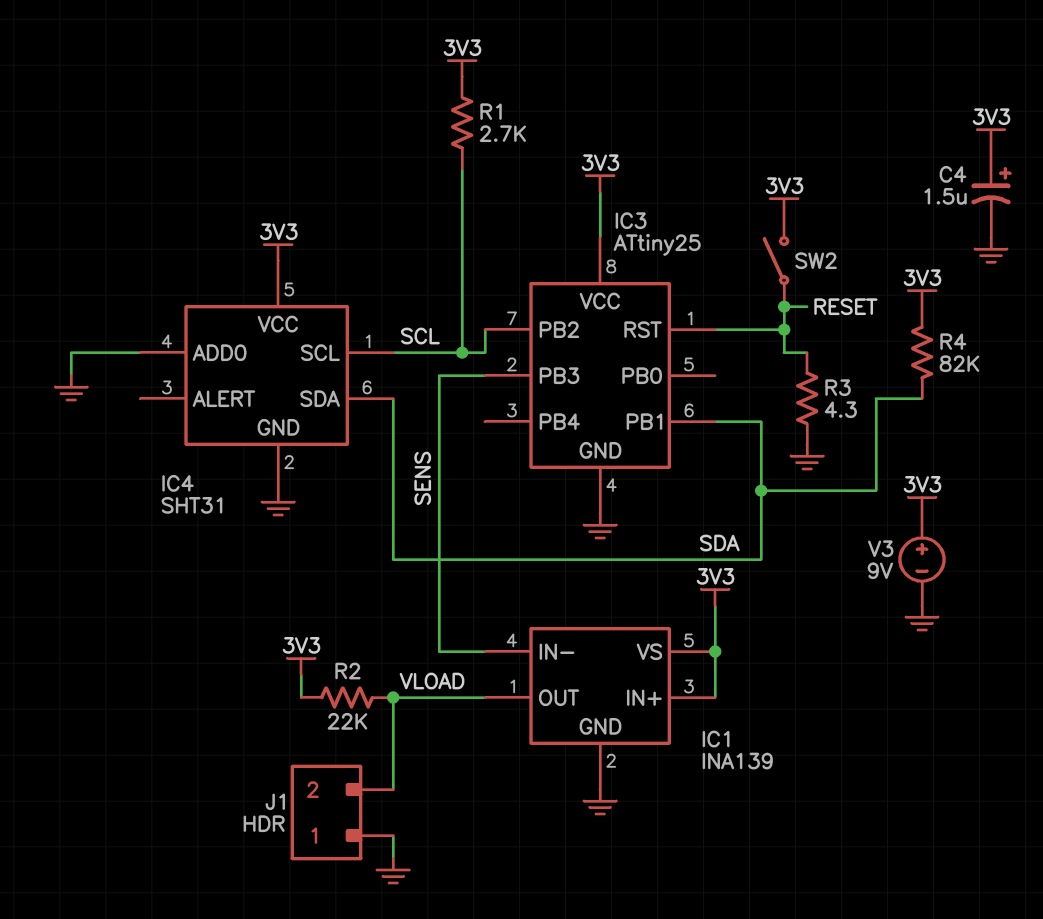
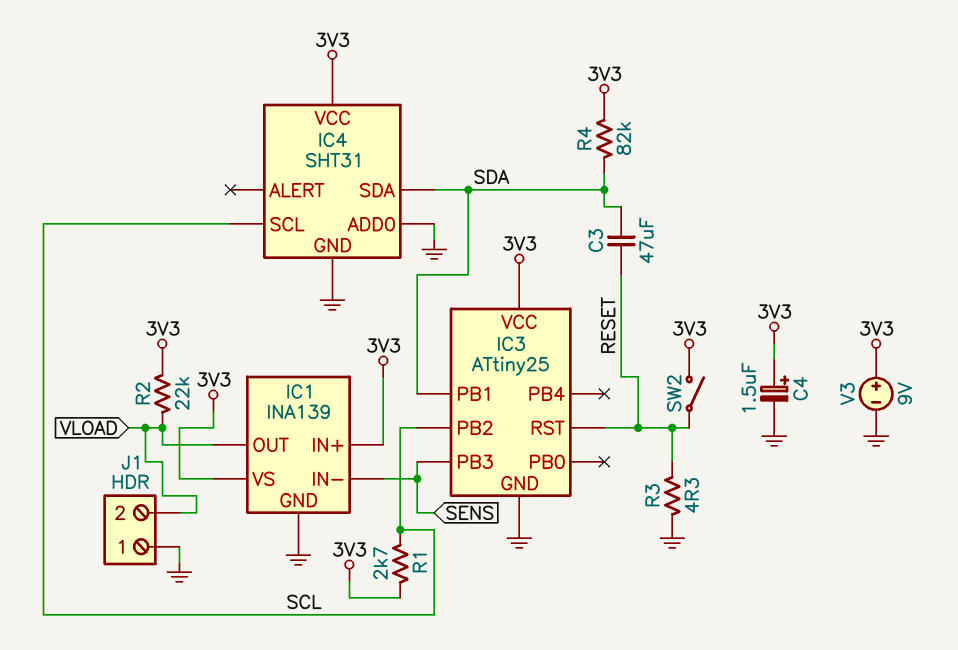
C3: none -> 47uF (RESET, SDA)

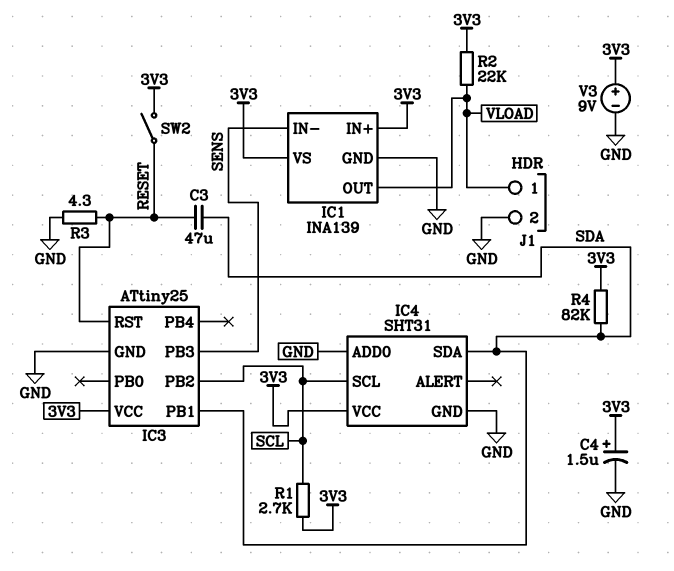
J1 pin 1: GND -> VLOAD
J1 pin 2: VLOAD -> GND

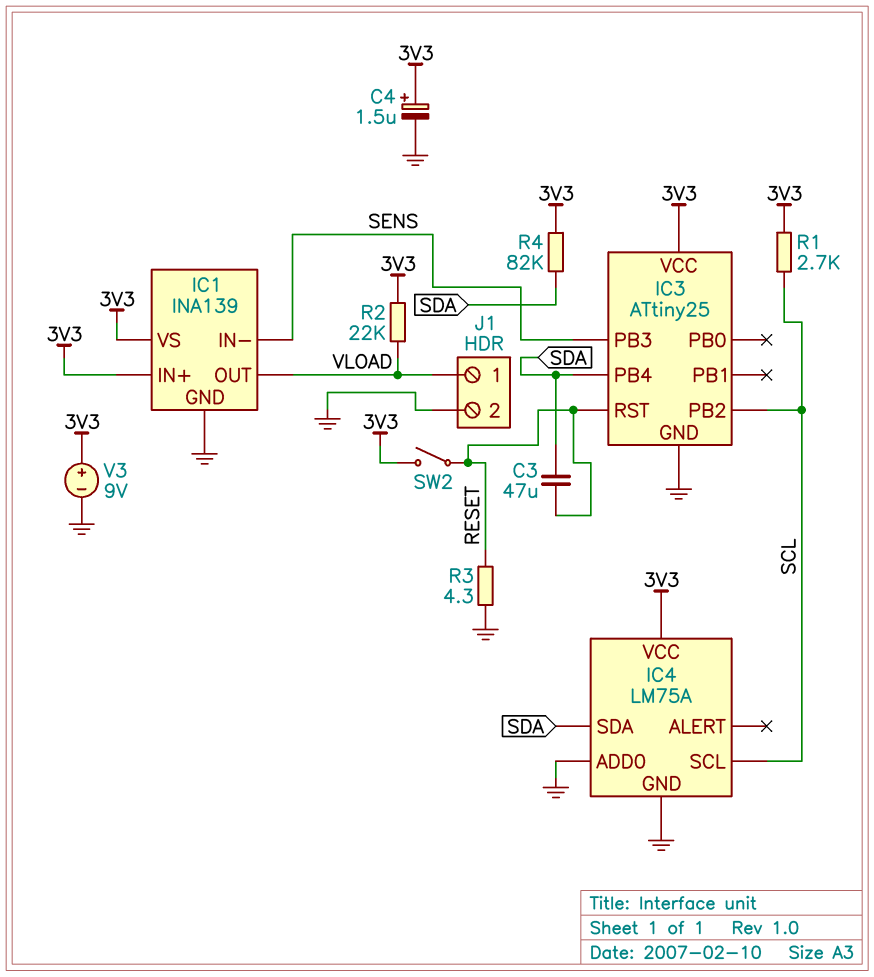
IC3 pin PB1: SDA -> none
IC3 pin PB4: none -> SDA
IC4: SHT31 -> LM75A

